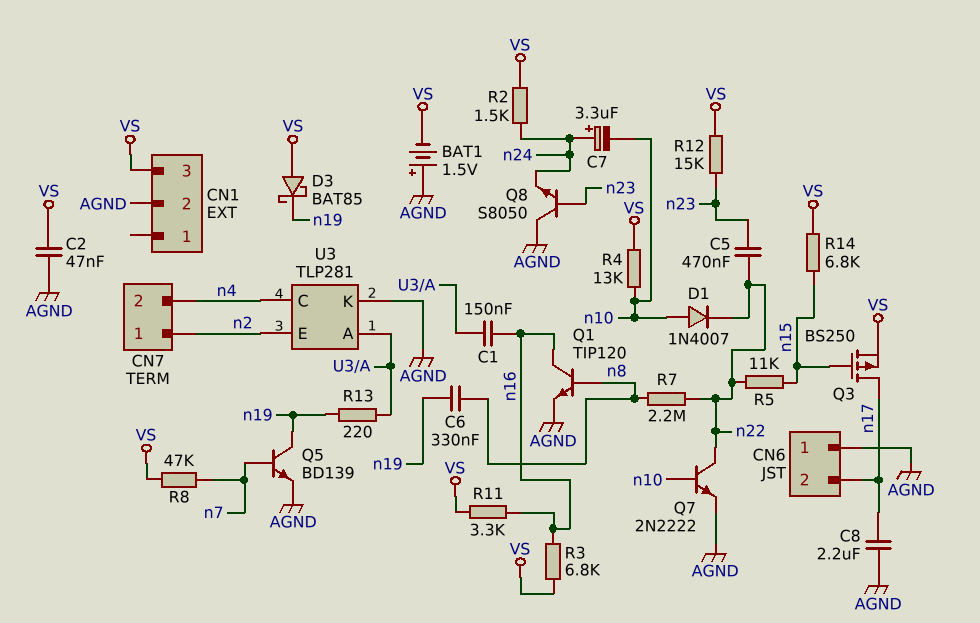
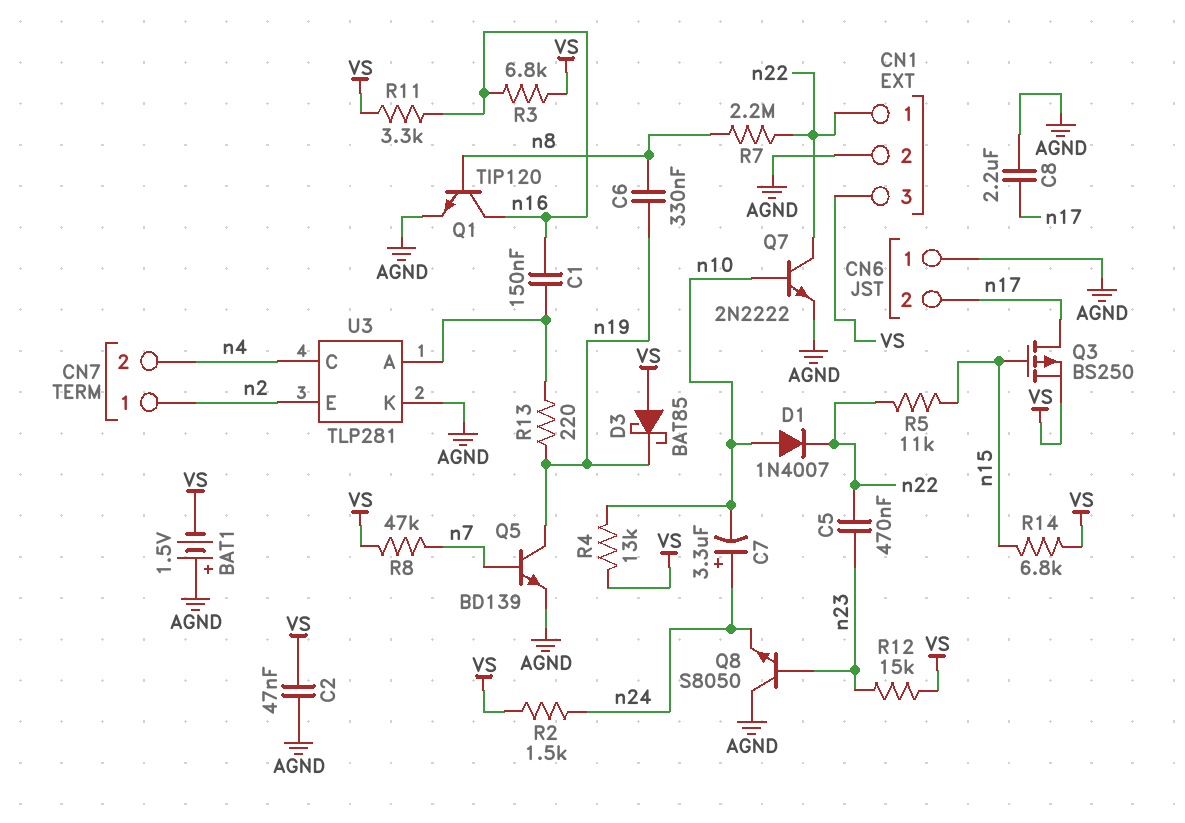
CN1 pin 1: none -> n22

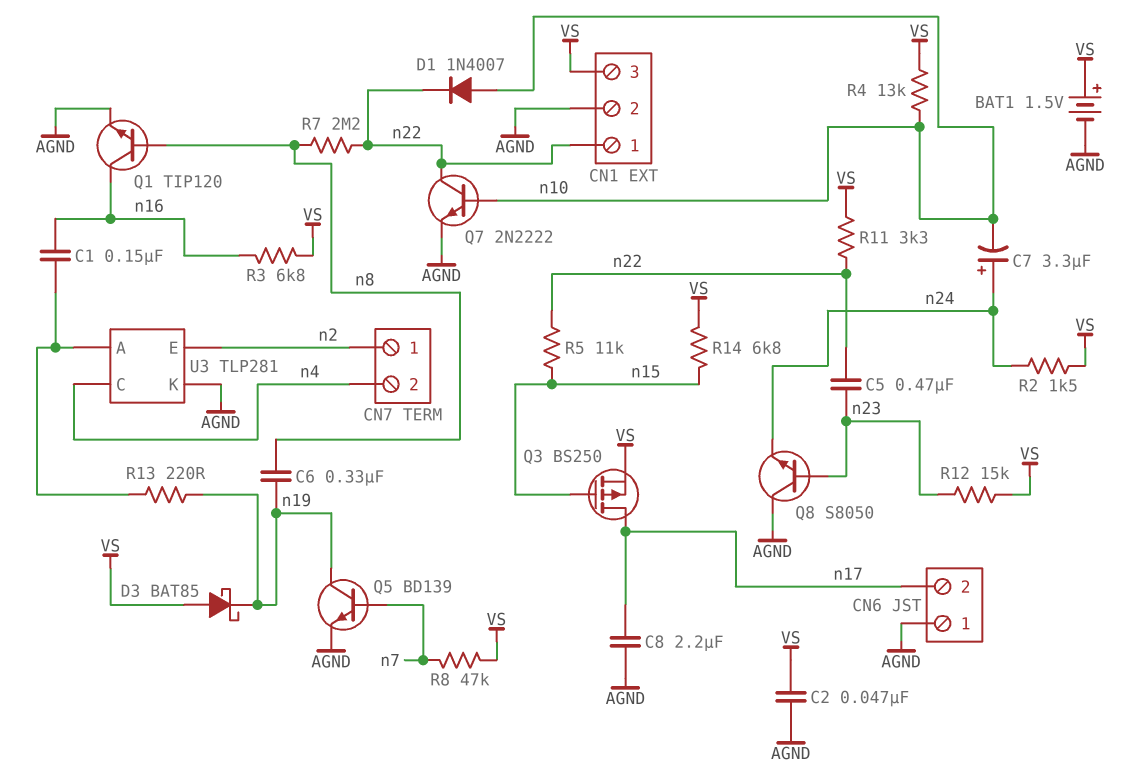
BAT1: 1.5V (plus AGND, minus VS) -> 1.5V (plus VS, minus AGND)
R11: 3.3k (VS, n16) -> 3.3k (VS, n22)

